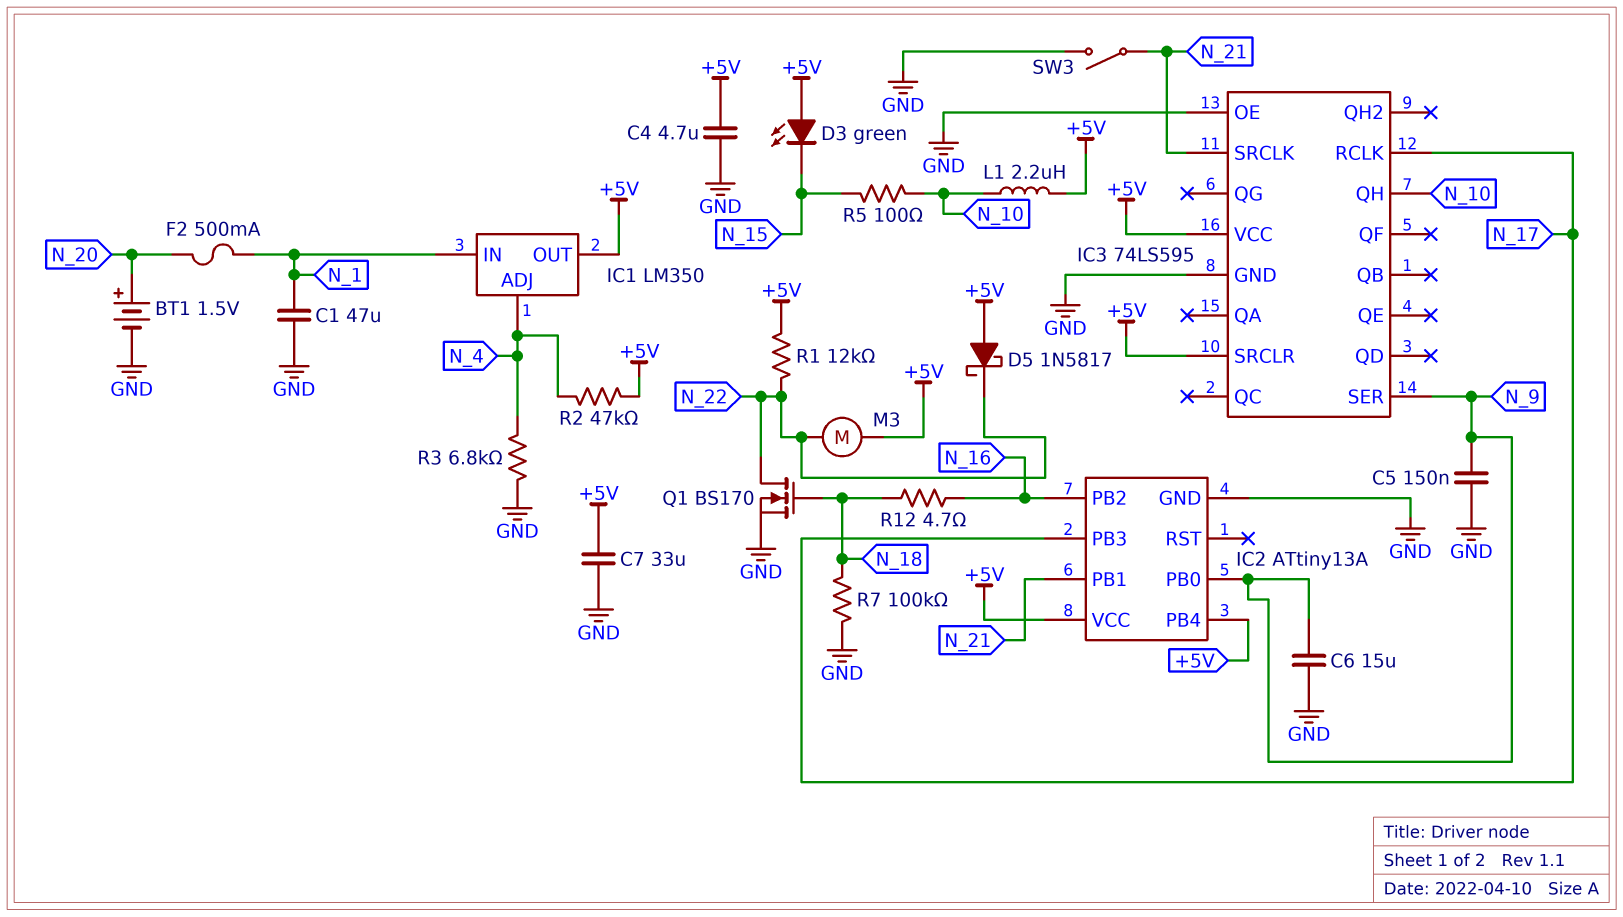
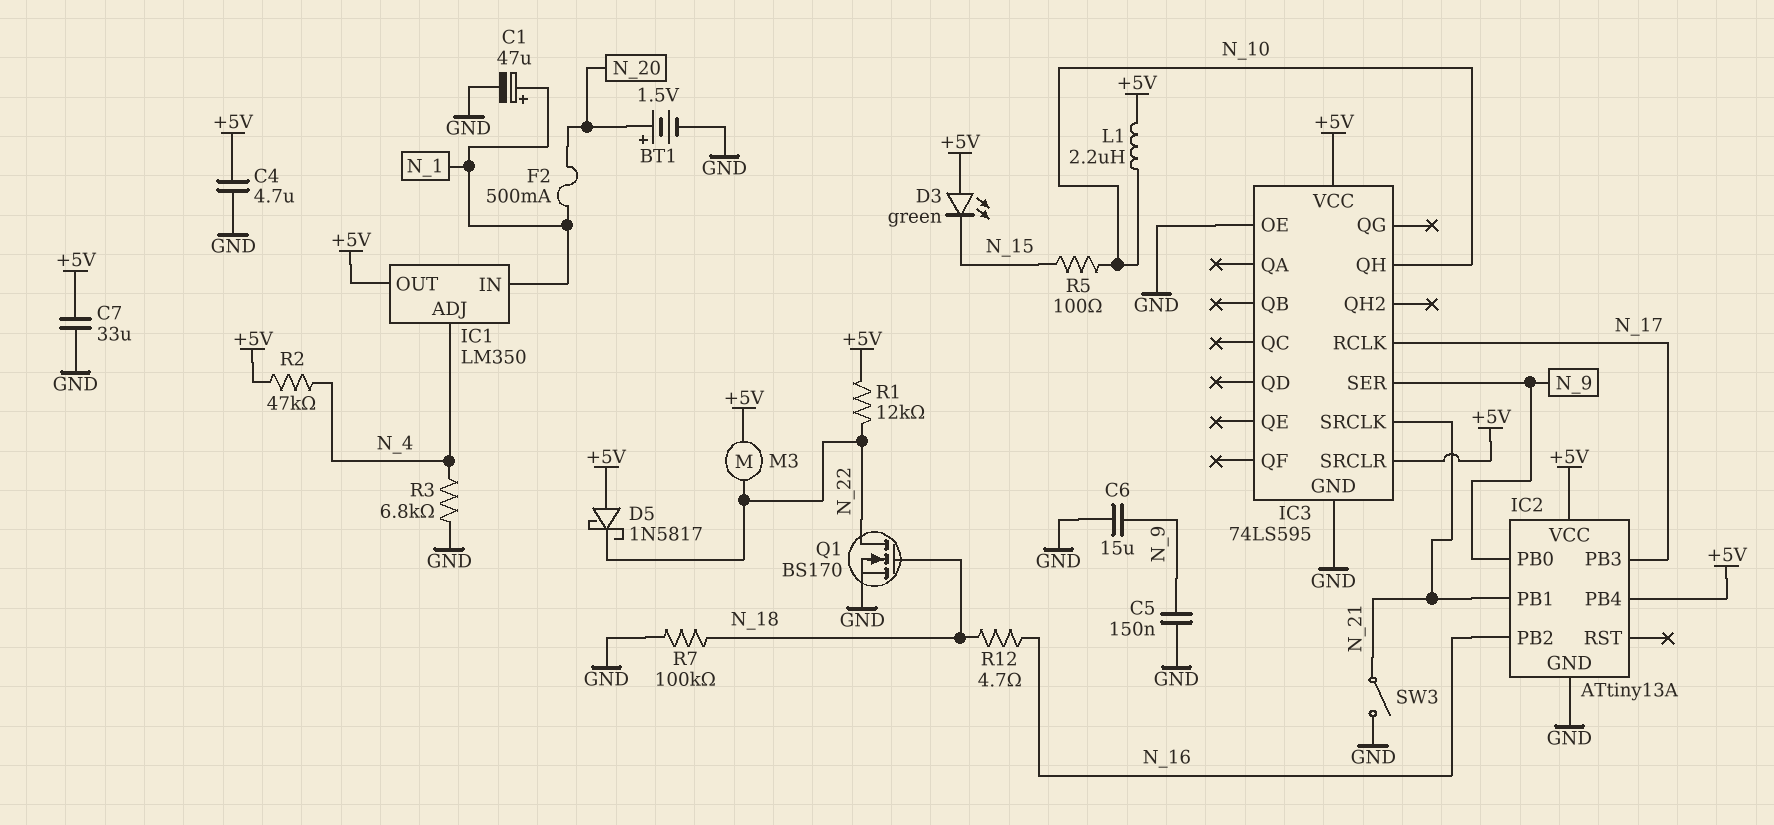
C1: 47uF (GND, N_1) -> 47uF (plus N_1, minus GND)

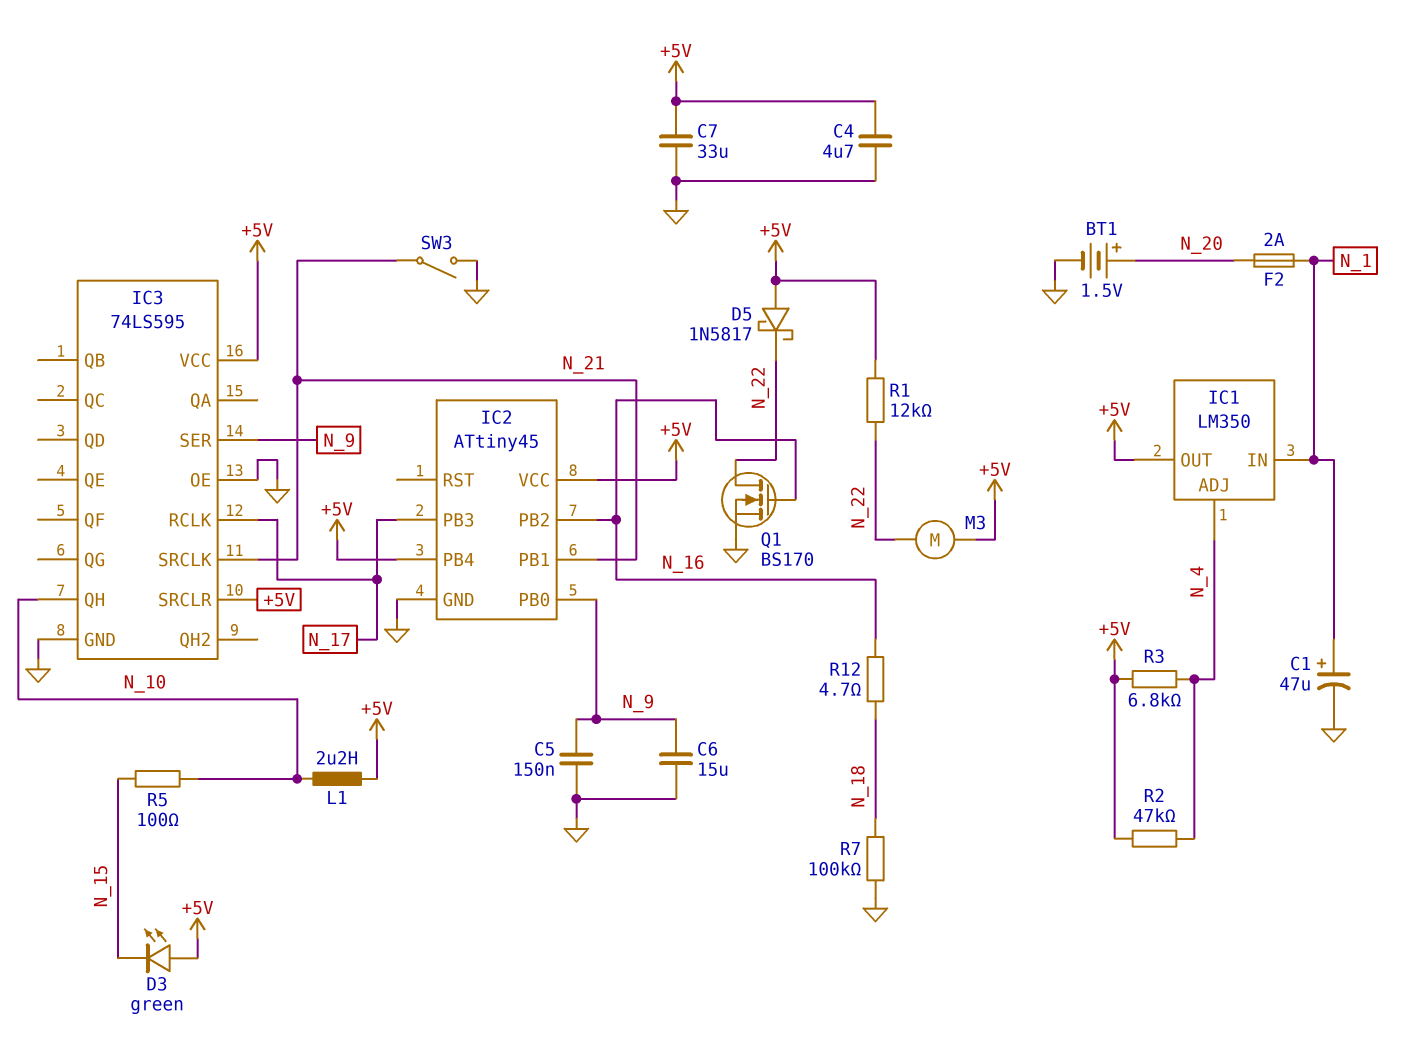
F2: 500mA (N_1, N_20) -> 2A (N_1, N_20)
IC2: ATtiny13A -> ATtiny45
Q1: NMOS BS170 (G N_18, D N_22, S GND) -> NMOS BS170 (G N_16, D N_22, S GND)
R3: 6.8k (GND, N_4) -> 6.8k (+5V, N_4)

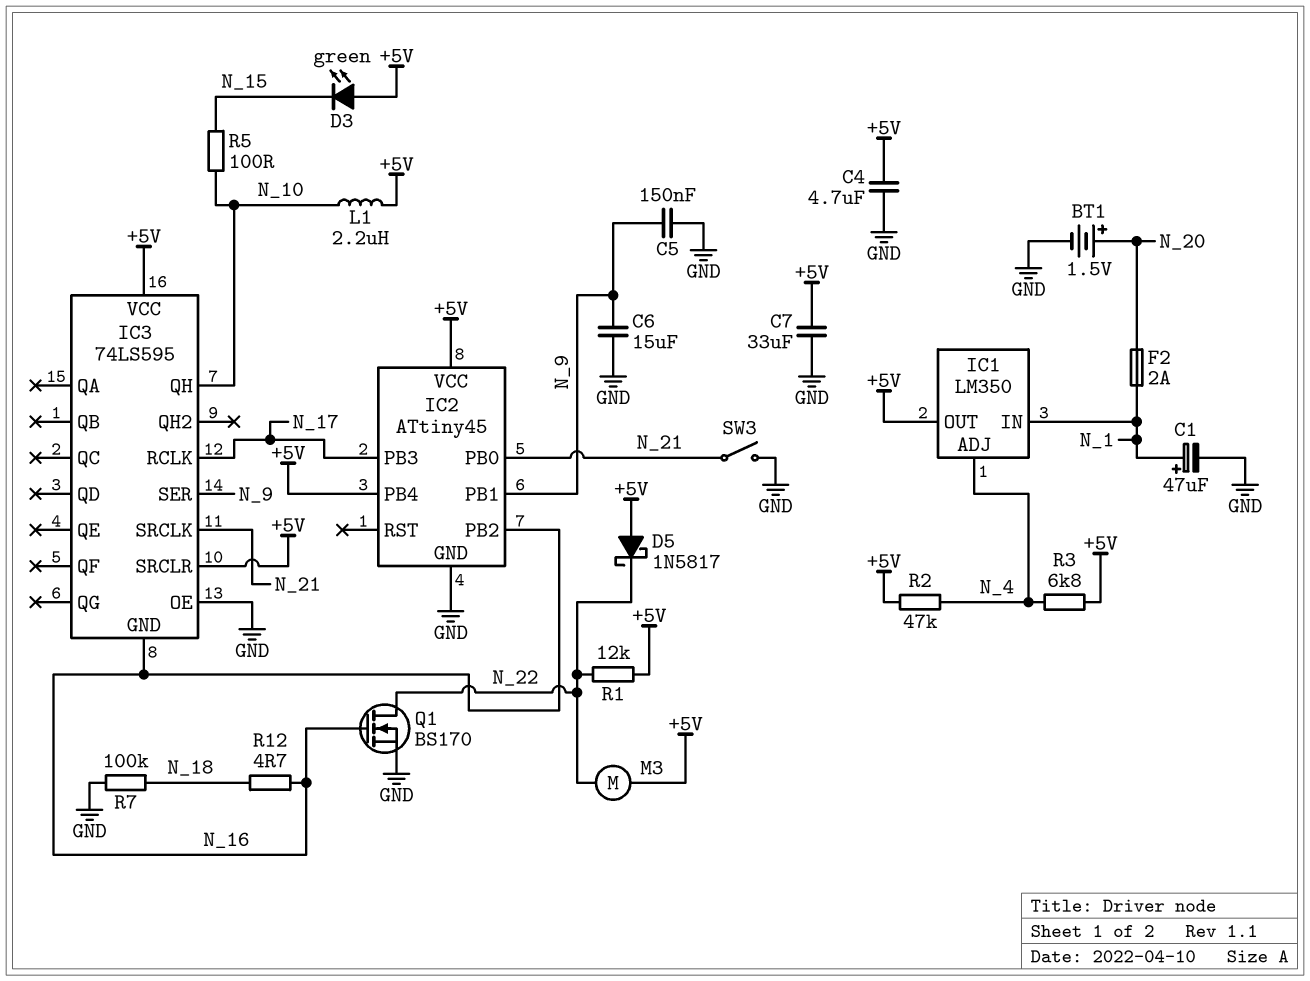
IC2 pin PB0: N_9 -> N_21
IC2 pin PB1: N_21 -> N_9
IC3 pin GND: GND -> N_16

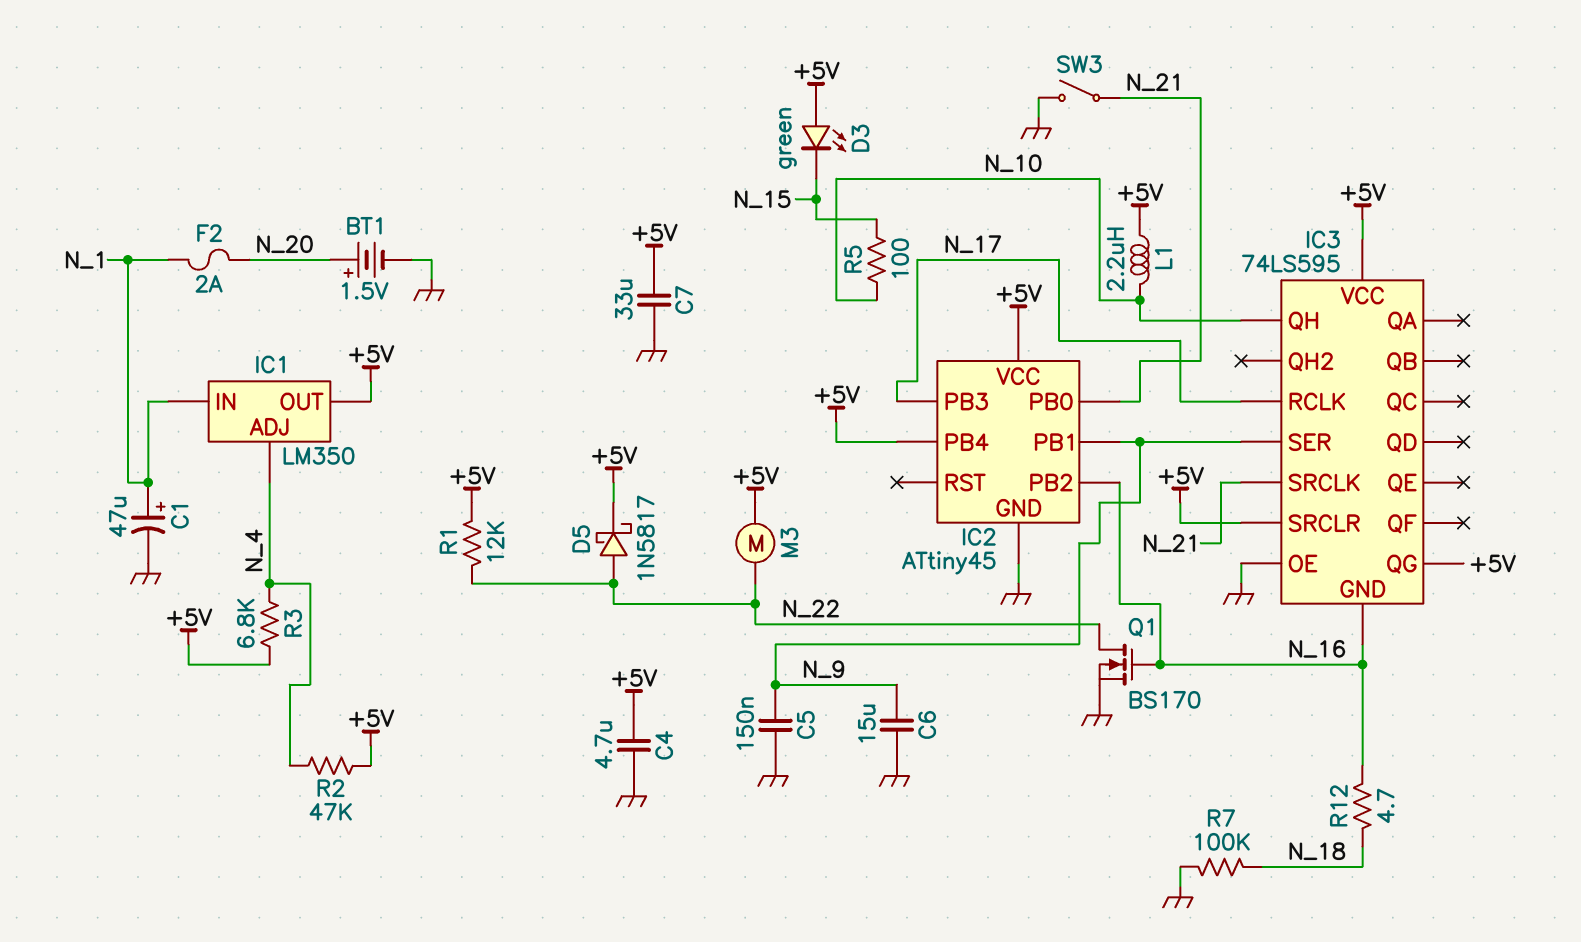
D5: schottky 1N5817 (A +5V, K N_22) -> schottky 1N5817 (A N_22, K +5V)
IC3 pin QG: none -> +5V

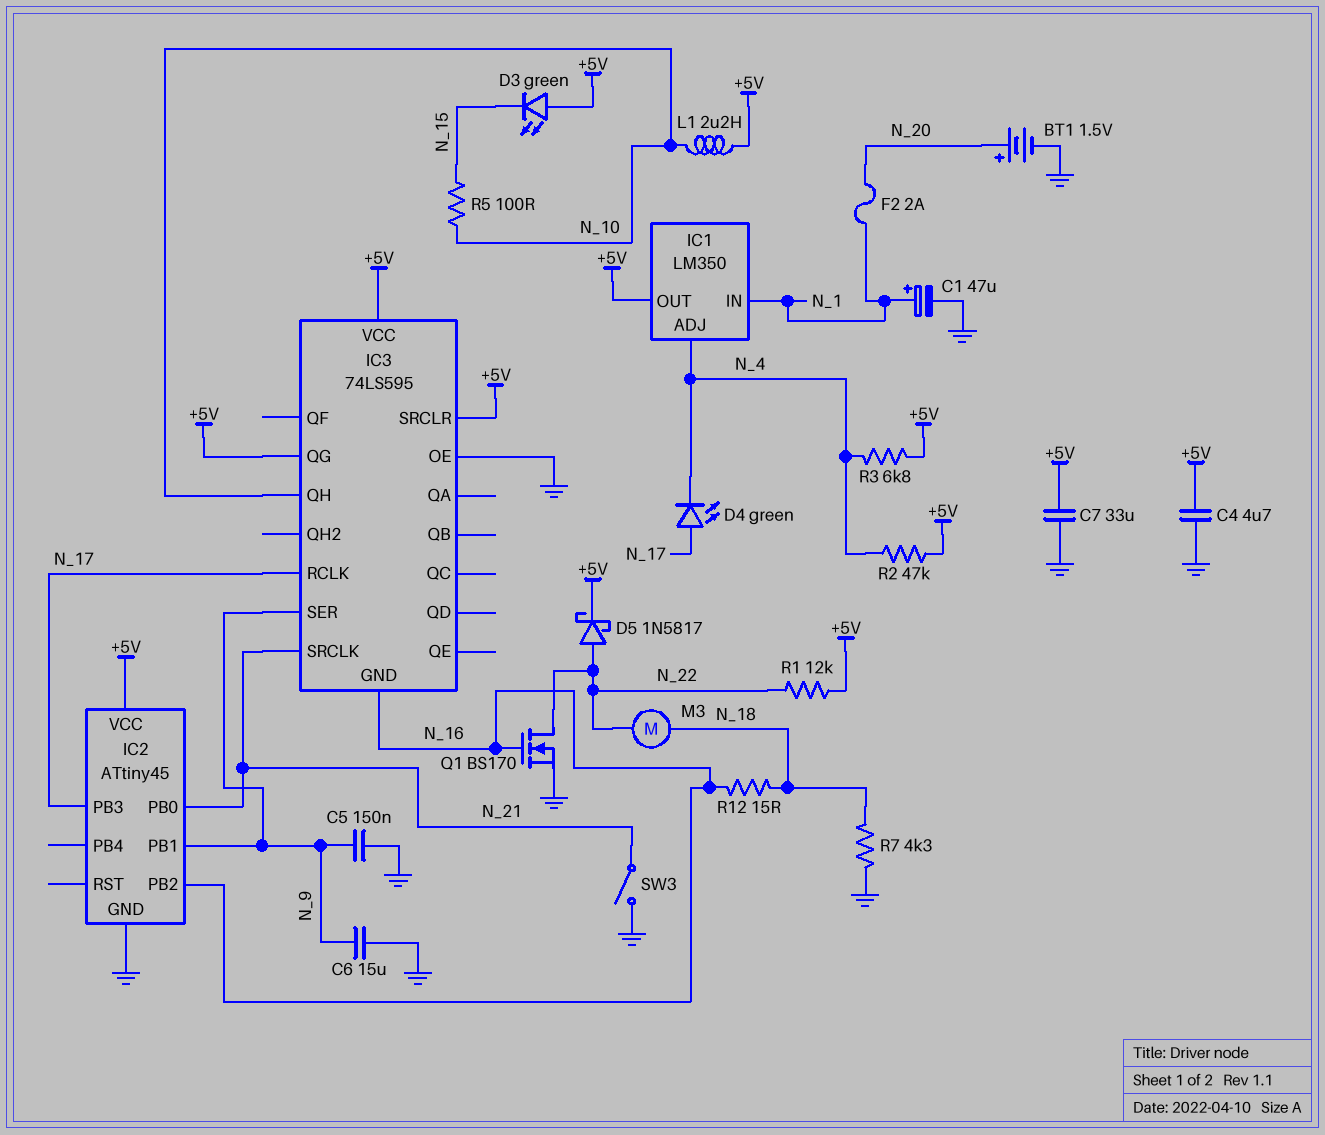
D4: none -> LED green (A N_17, K N_4)
IC2 pin PB4: +5V -> none
M3: motor (+5V, N_22) -> motor (N_18, N_22)
R7: 100k (GND, N_18) -> 4.3k (GND, N_18)
R12: 4.7 (N_16, N_18) -> 15 (N_16, N_18)

